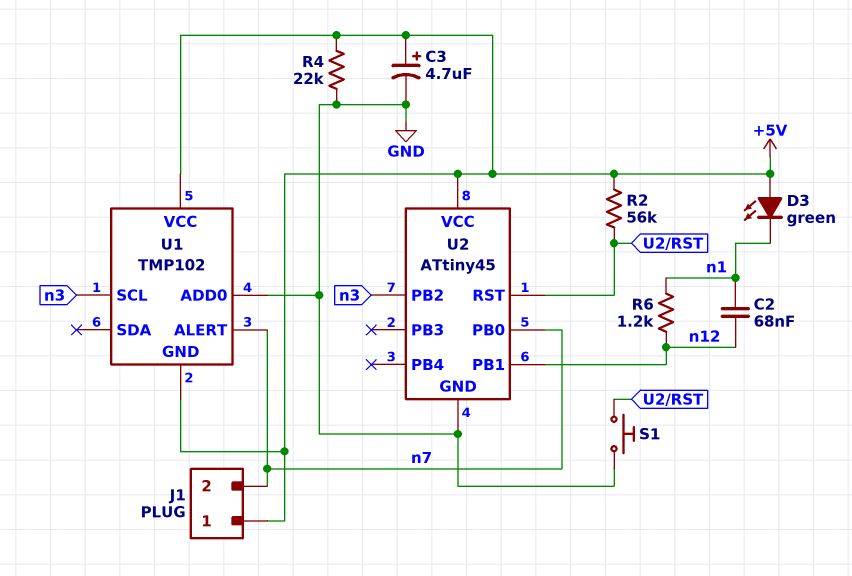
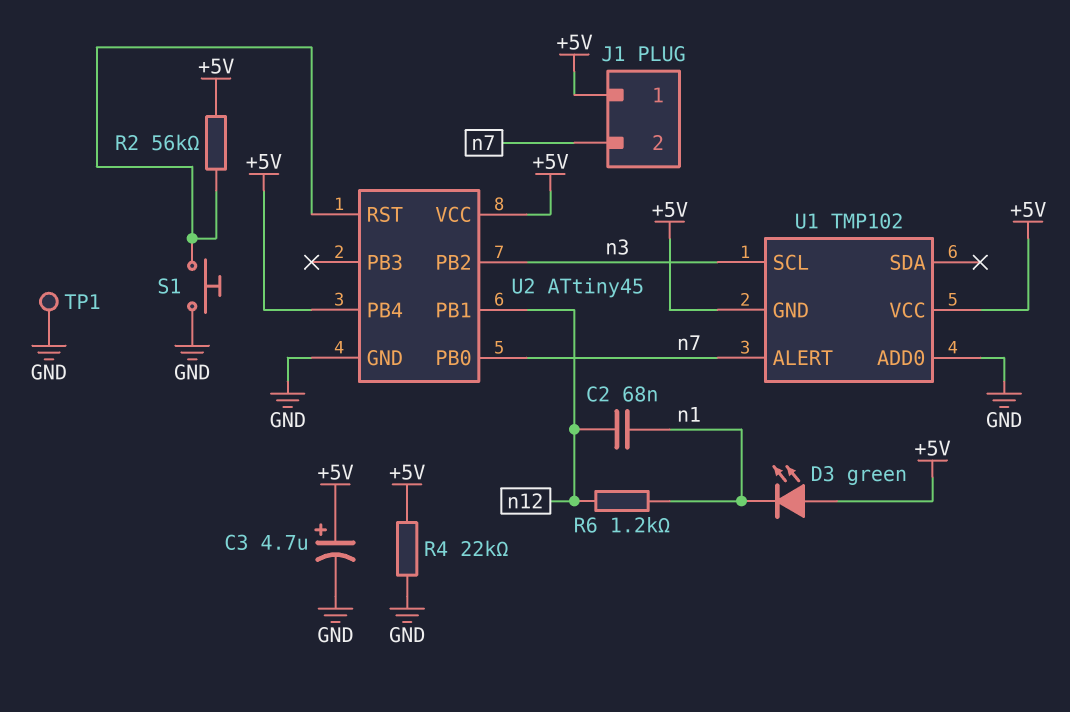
TP1: none -> test point (GND)
U2 pin PB4: none -> +5V

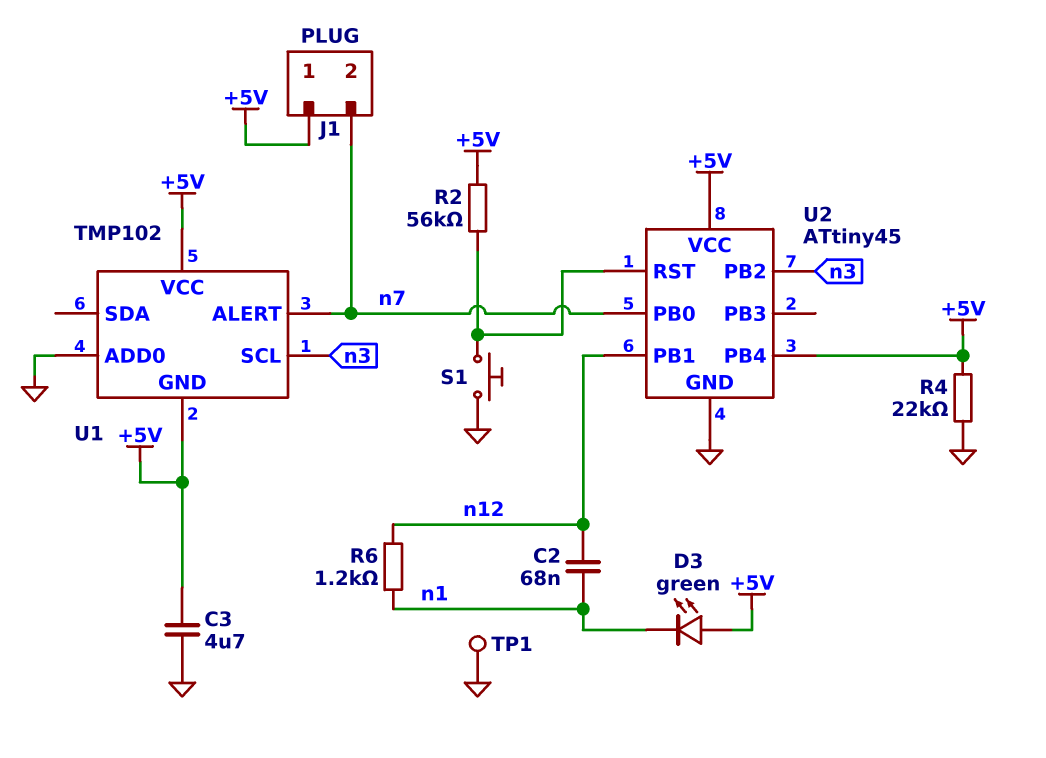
C3: 4.7uF (plus +5V, minus GND) -> 4.7uF (+5V, GND)

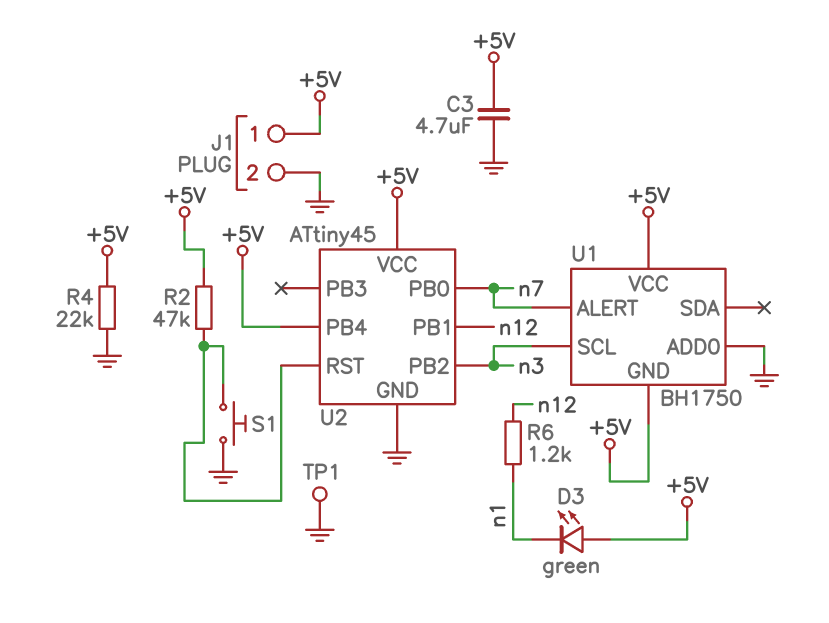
C2: 68nF (n1, n12) -> none
J1 pin 2: n7 -> GND
R2: 56k (+5V, U2/RST) -> 47k (+5V, U2/RST)
U1: TMP102 -> BH1750

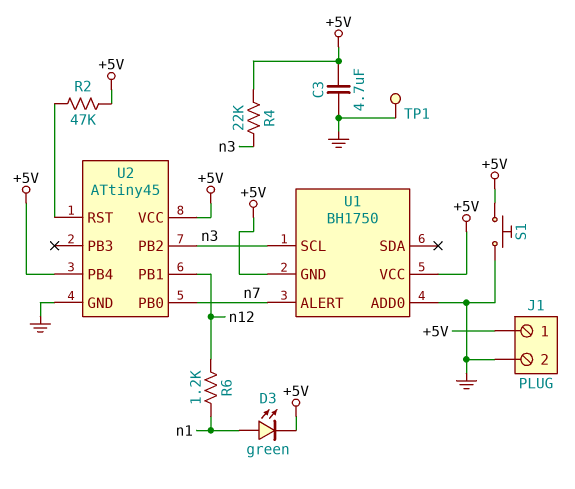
D3: LED green (A +5V, K n1) -> LED green (A n1, K +5V)
R4: 22k (+5V, GND) -> 22k (+5V, n3)
S1: button (GND, U2/RST) -> button (+5V, GND)

